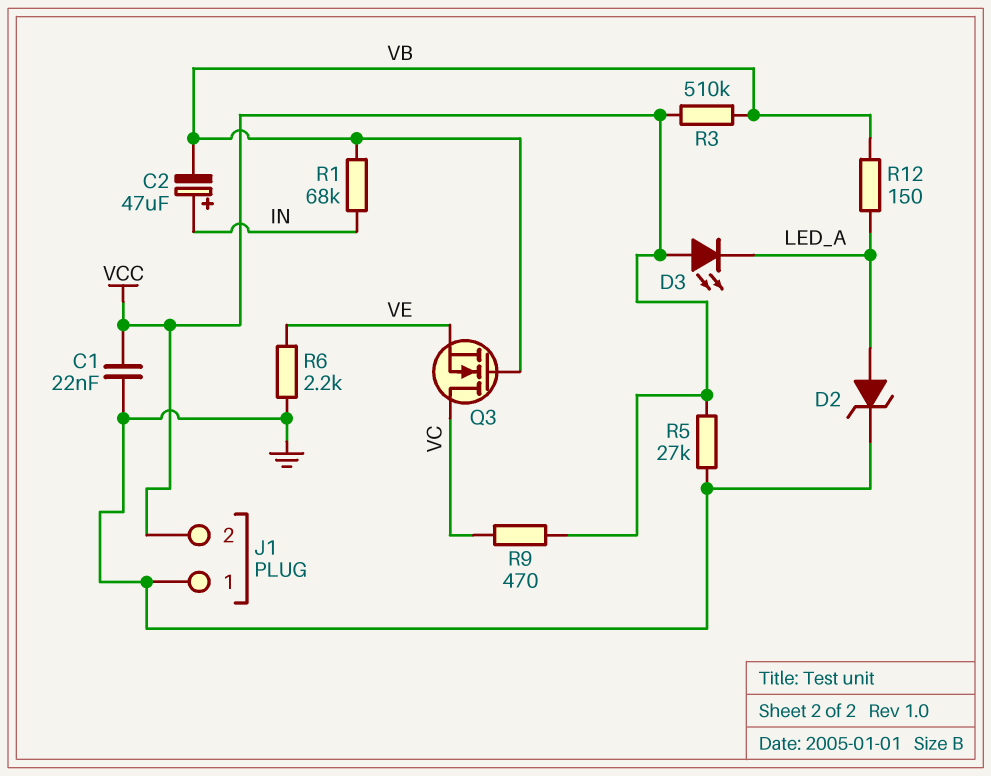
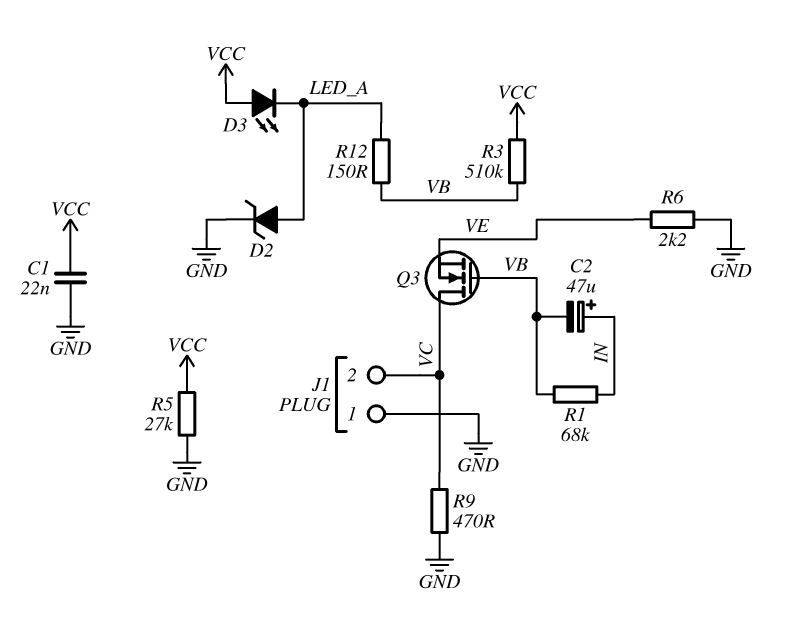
J1 pin 2: VCC -> VC
R9: 470 (VC, VCC) -> 470 (GND, VC)

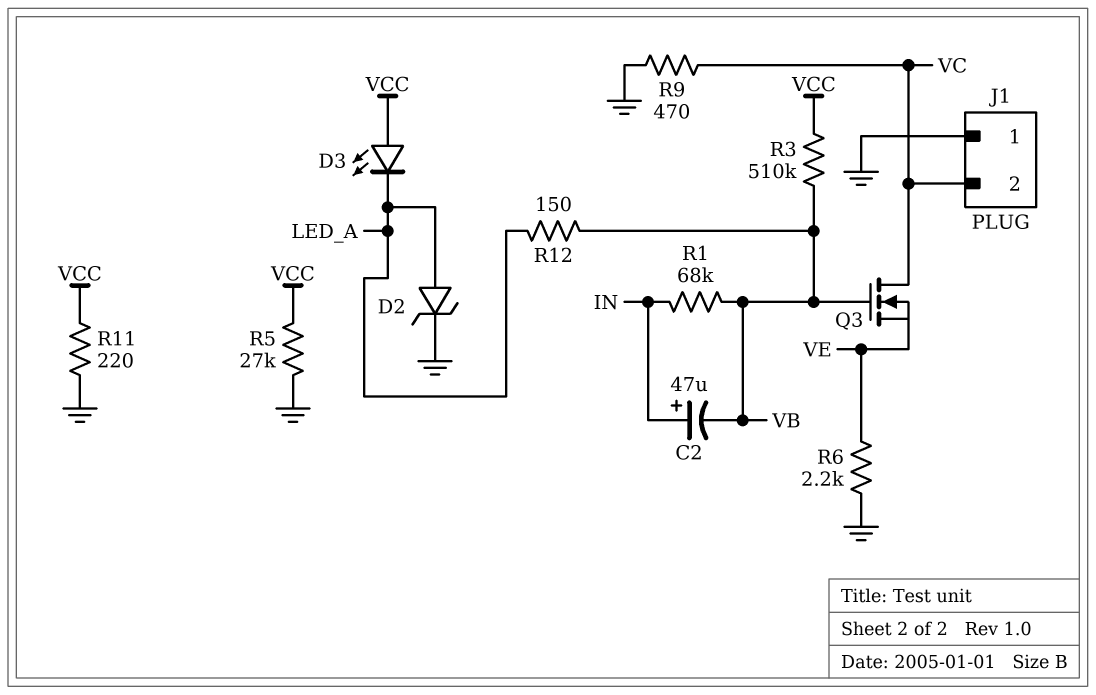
C1: 22nF (GND, VCC) -> none
R11: none -> 220 (GND, VCC)

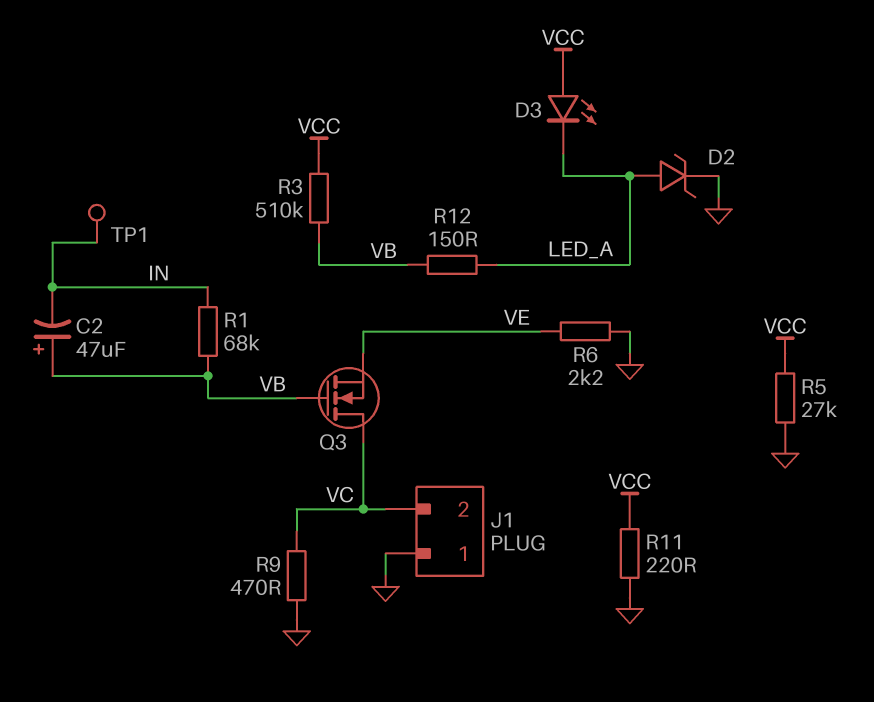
C2: 47uF (plus IN, minus VB) -> 47uF (plus VB, minus IN)
TP1: none -> test point (IN)

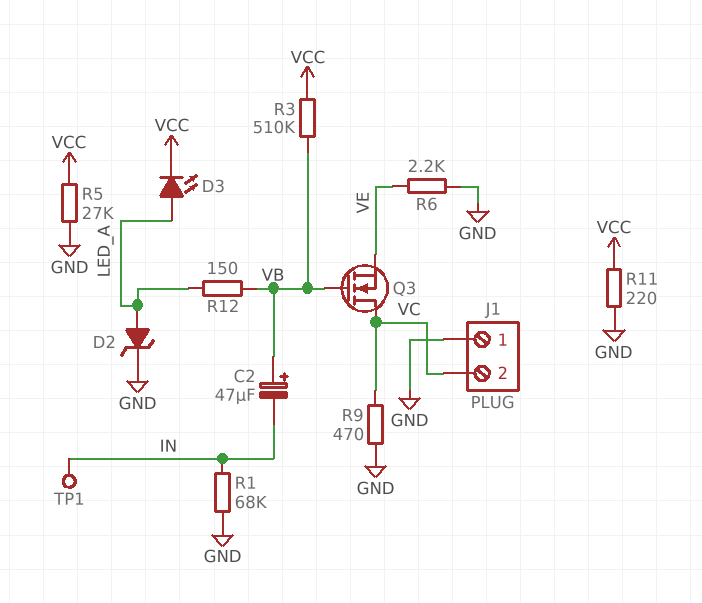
D3: LED (A VCC, K LED_A) -> LED (A LED_A, K VCC)
R1: 68k (IN, VB) -> 68k (GND, IN)

